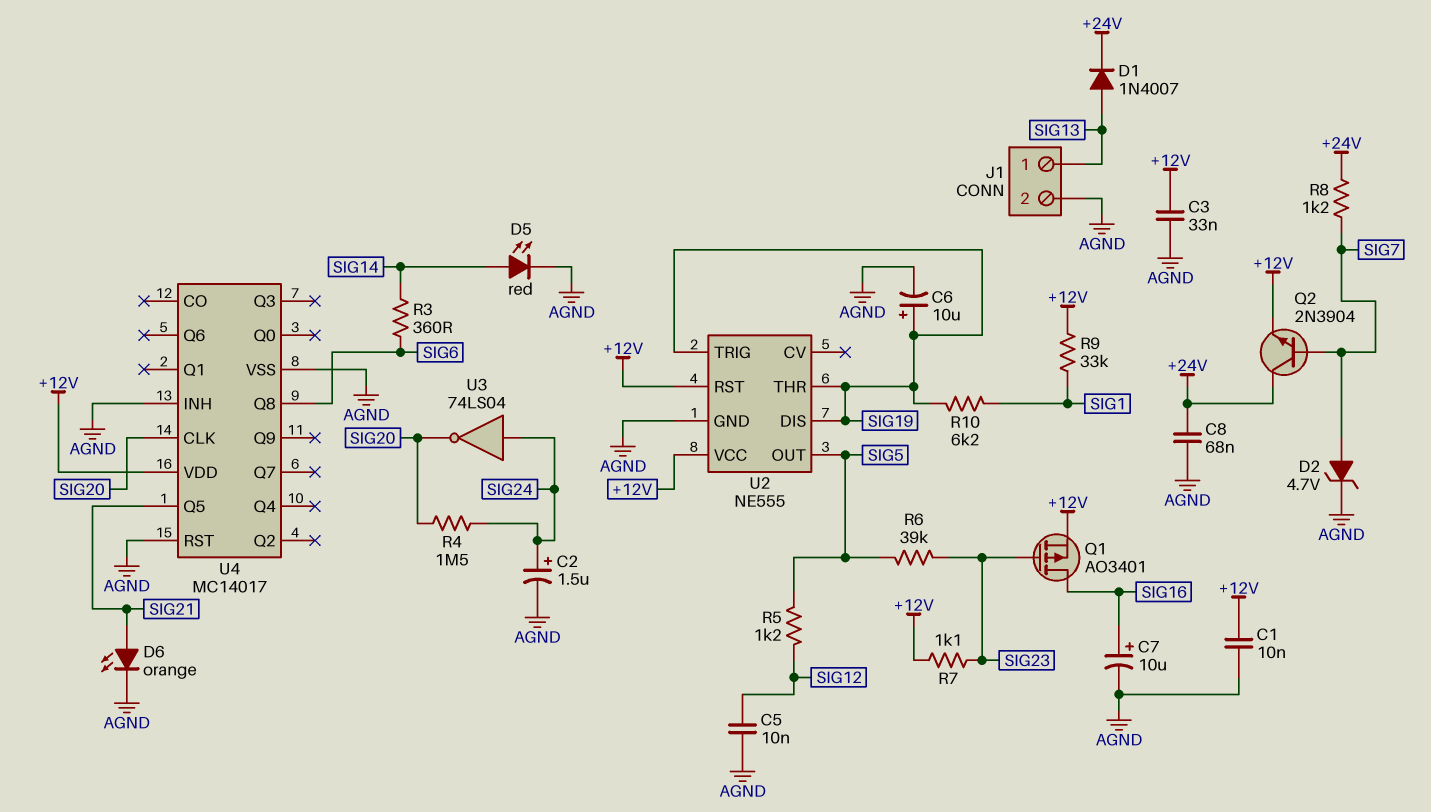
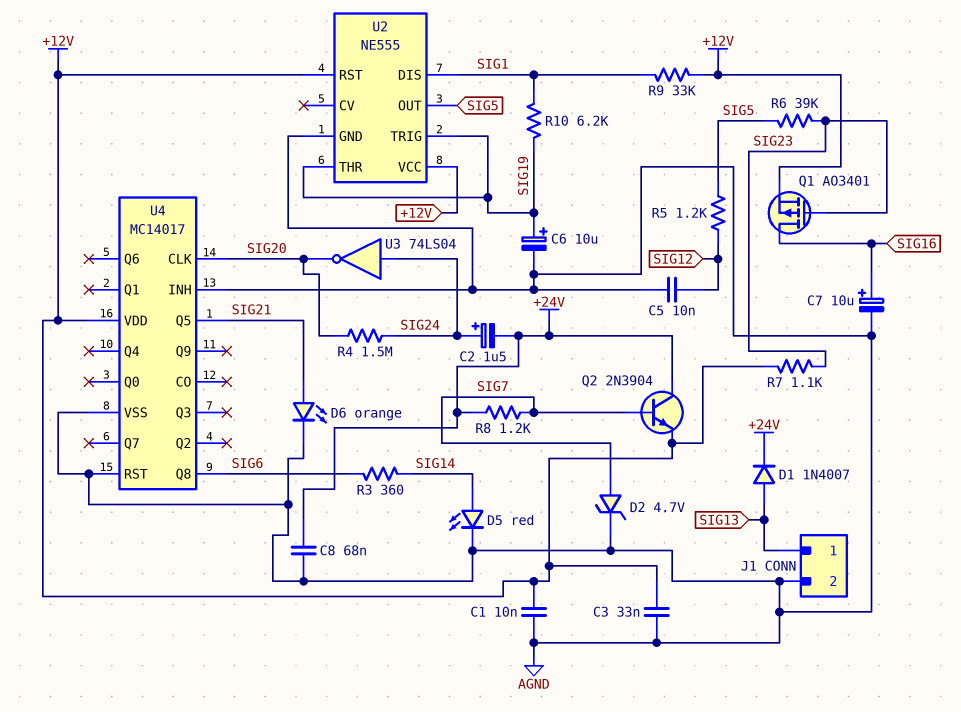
C2: 1.5uF (plus SIG24, minus AGND) -> 1.5uF (plus SIG24, minus +24V)
U2 pin DIS: SIG19 -> SIG1

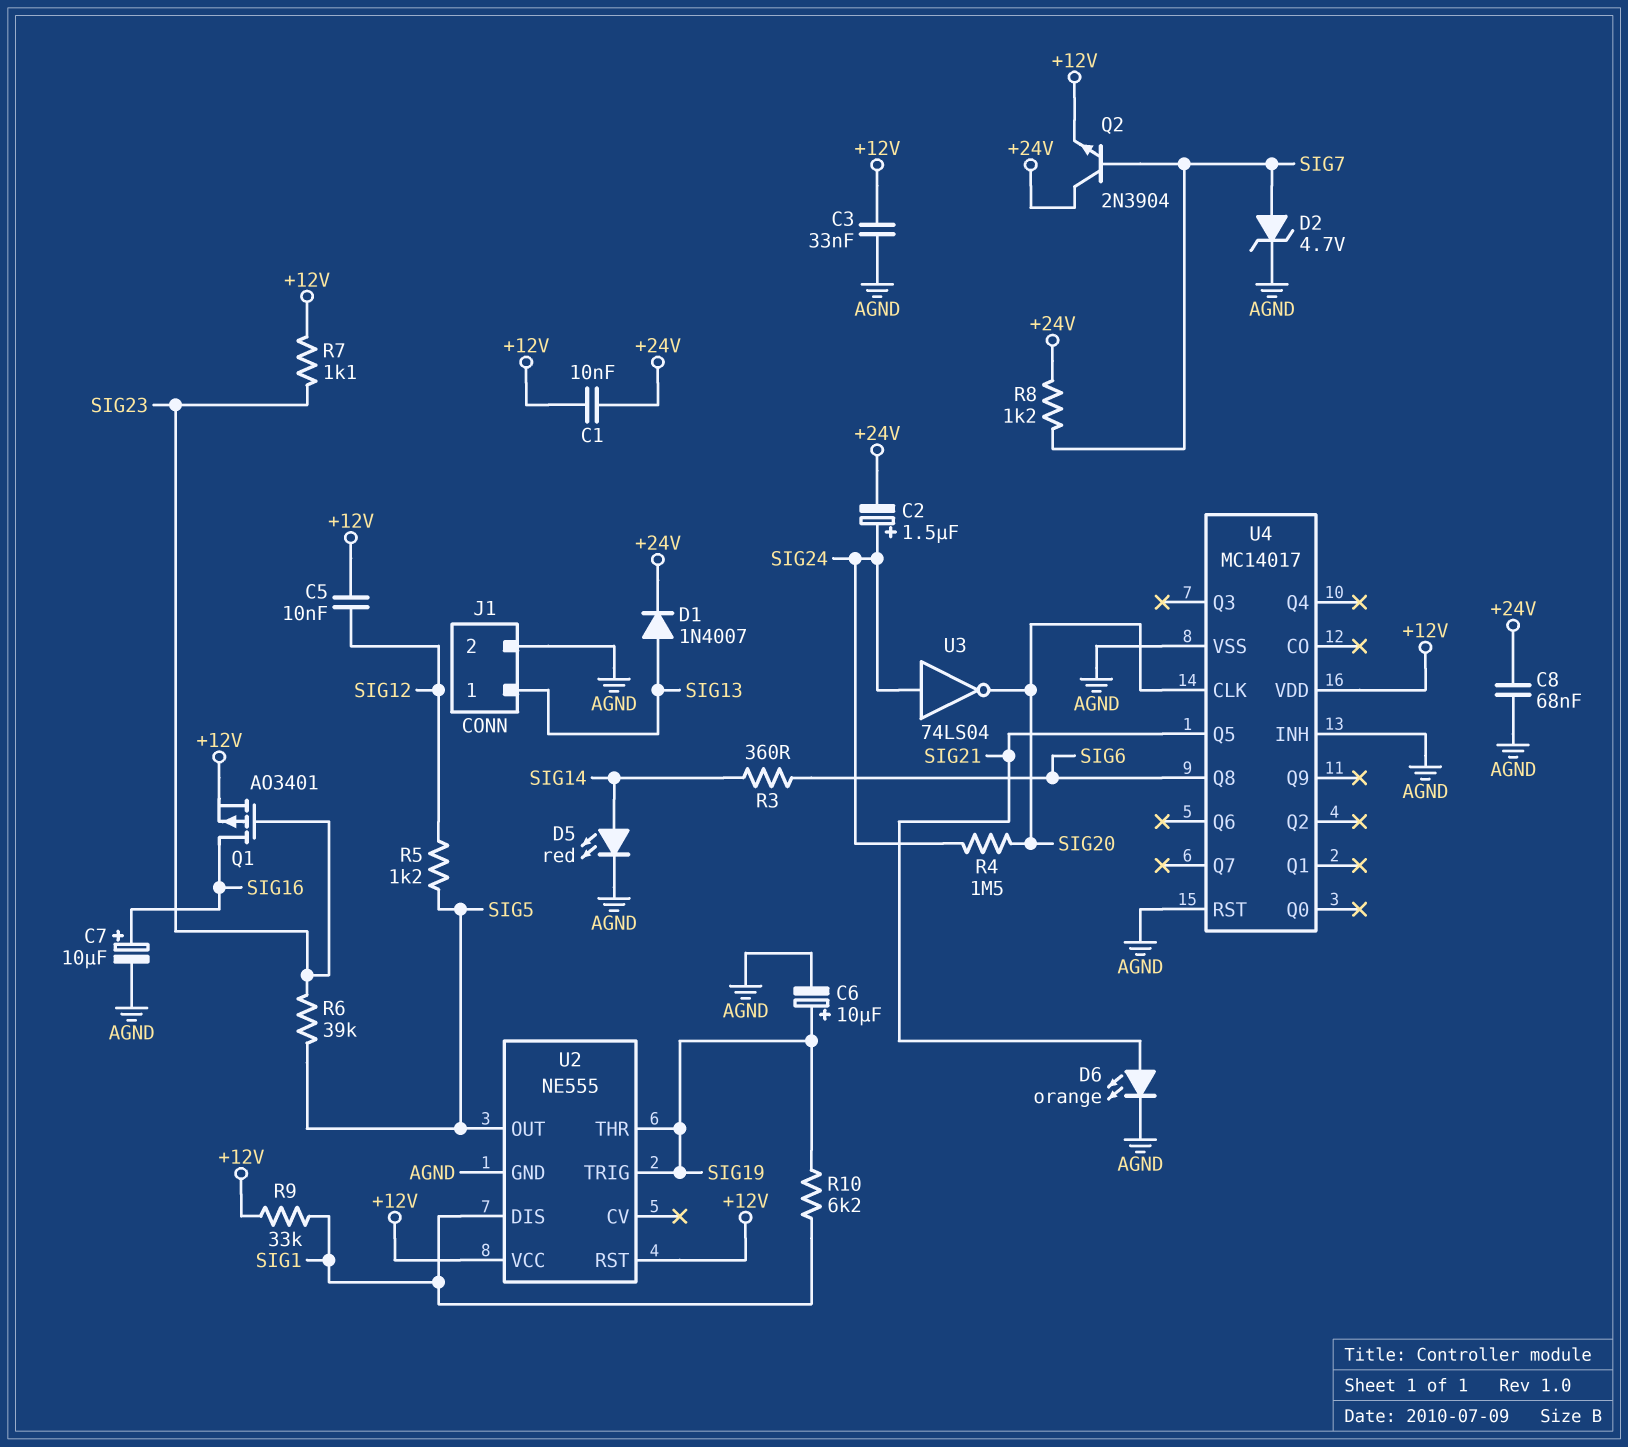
C1: 10nF (+12V, AGND) -> 10nF (+12V, +24V)
C5: 10nF (AGND, SIG12) -> 10nF (+12V, SIG12)

